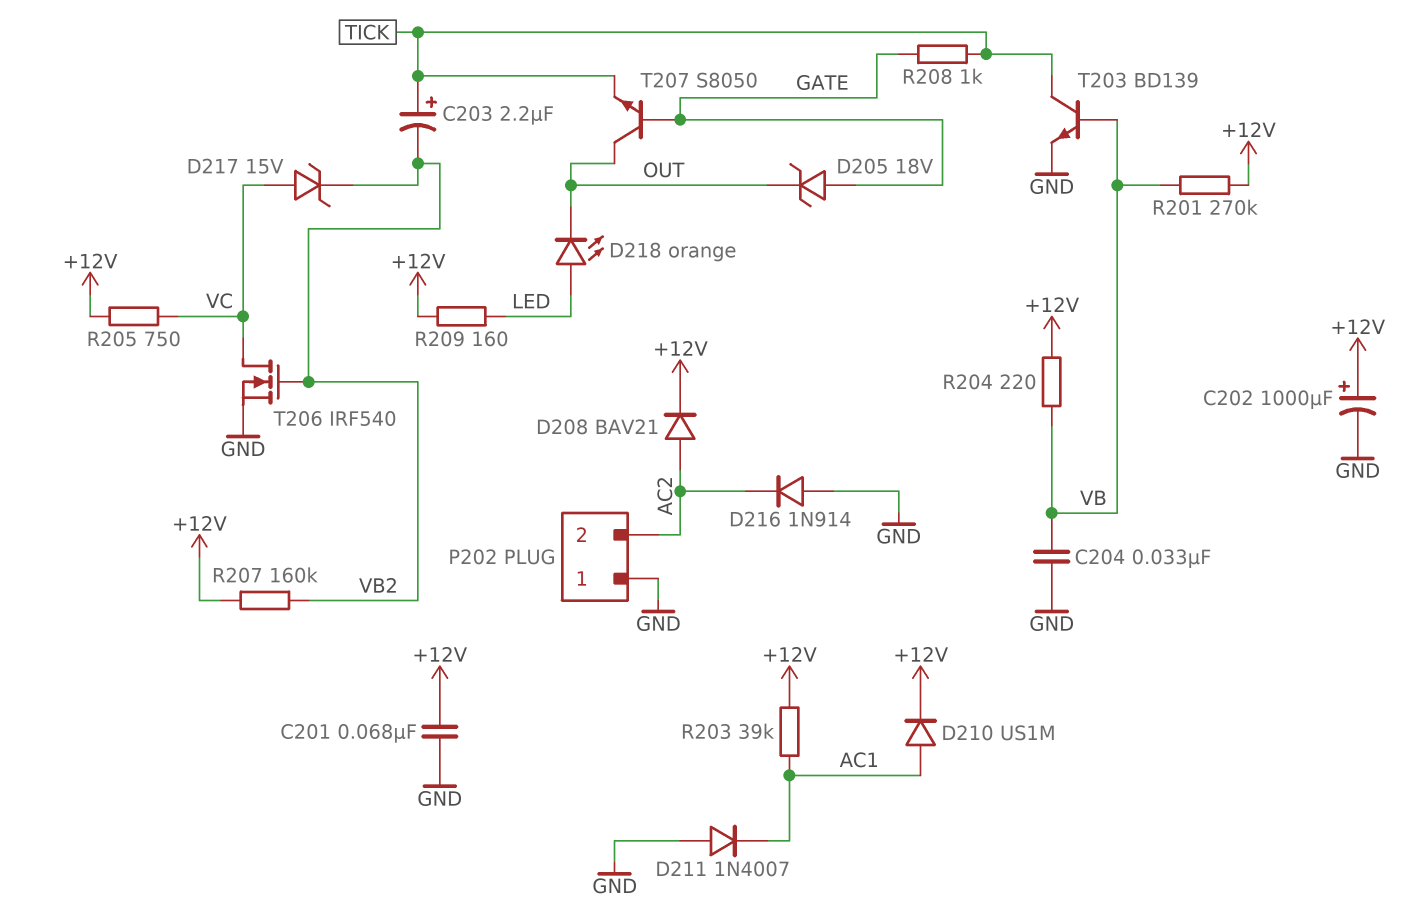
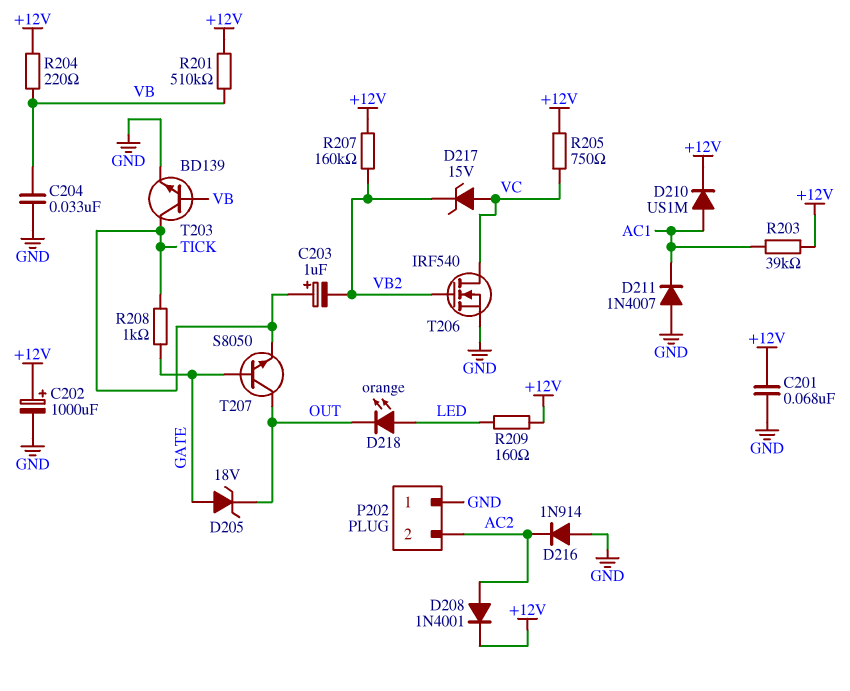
C203: 2.2uF (plus TICK, minus VB2) -> 1uF (plus TICK, minus VB2)
D208: diode BAV21 (A AC2, K +12V) -> diode 1N4001 (A AC2, K +12V)
R201: 270k (+12V, VB) -> 510k (+12V, VB)

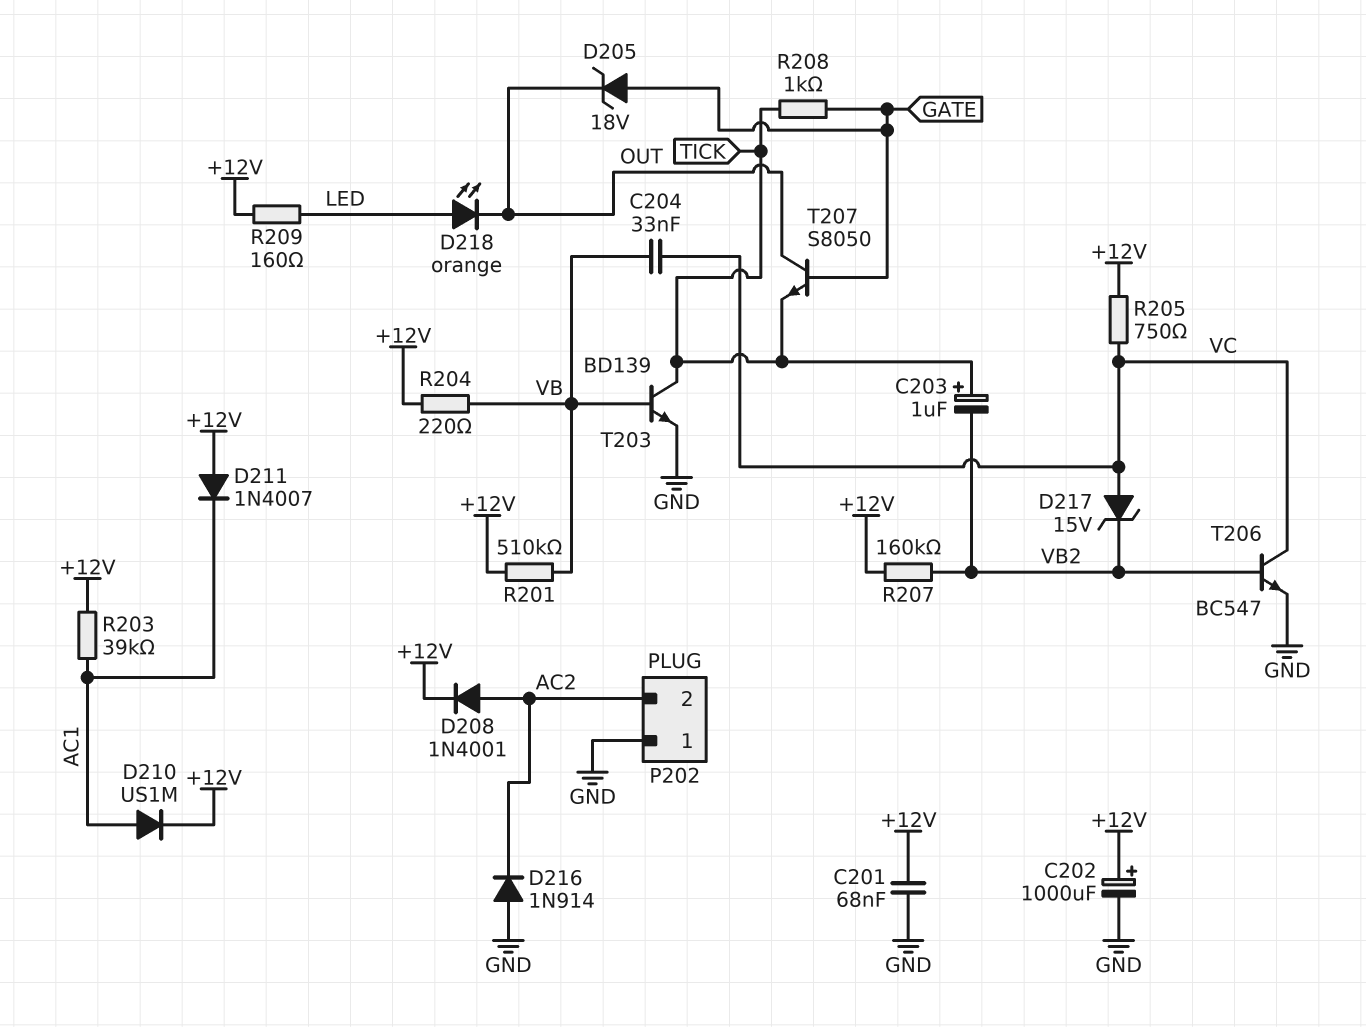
C204: 33nF (GND, VB) -> 33nF (VB, VC)
D211: diode 1N4007 (A GND, K AC1) -> diode 1N4007 (A +12V, K AC1)
T206: NMOS IRF540 (G VB2, D VC, S GND) -> NPN BC547 (B VB2, C VC, E GND)

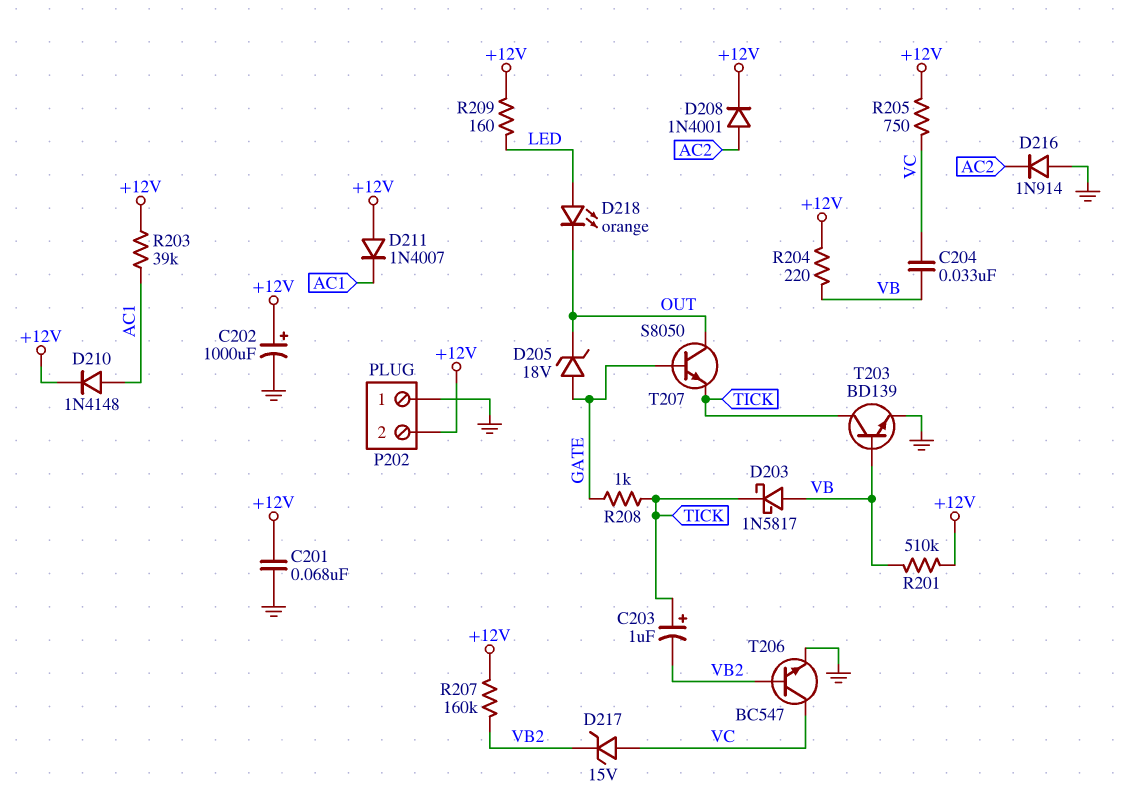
D203: none -> schottky 1N5817 (A VB, K TICK)
D210: diode US1M (A AC1, K +12V) -> diode 1N4148 (A AC1, K +12V)
P202 pin 2: AC2 -> +12V

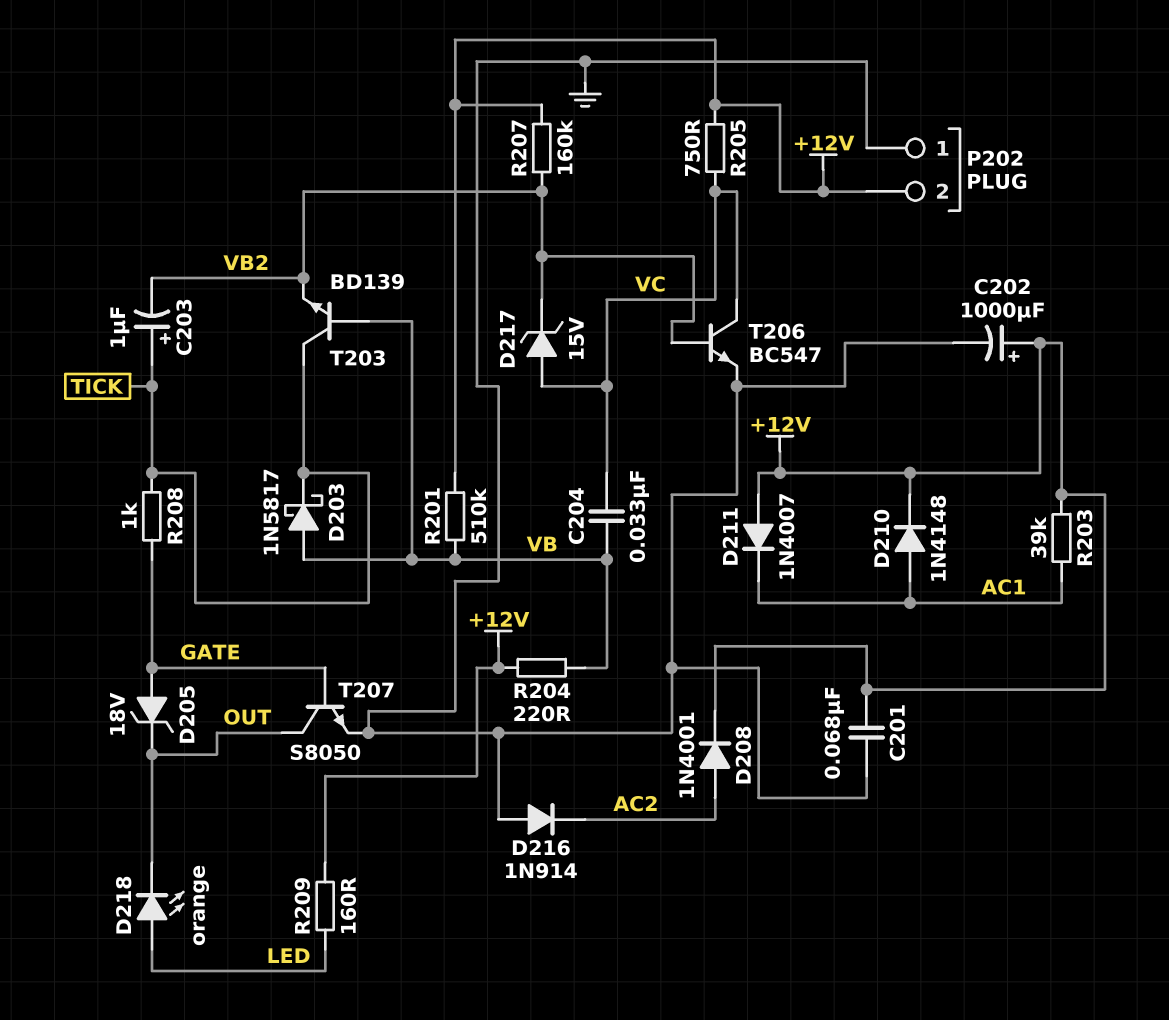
T203: NPN BD139 (B VB, C TICK, E GND) -> NPN BD139 (B VB, C TICK, E VB2)
T207: NPN S8050 (B GATE, C OUT, E TICK) -> NPN S8050 (B GATE, C OUT, E GND)

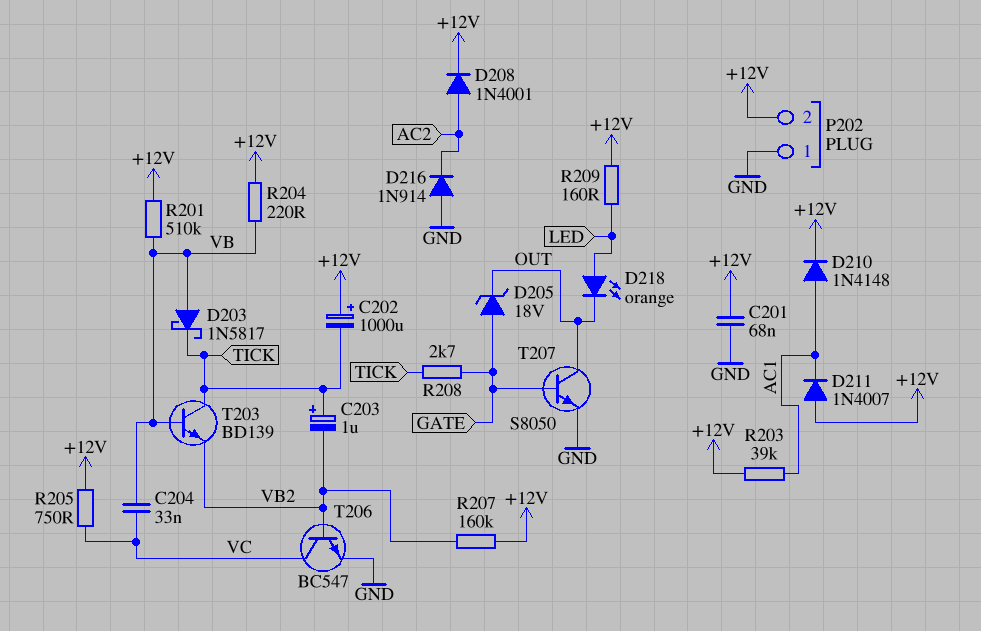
C202: 1000uF (plus +12V, minus GND) -> 1000uF (plus +12V, minus TICK)
D217: zener 15V (A VC, K VB2) -> none
R208: 1k (GATE, TICK) -> 2.7k (GATE, TICK)

